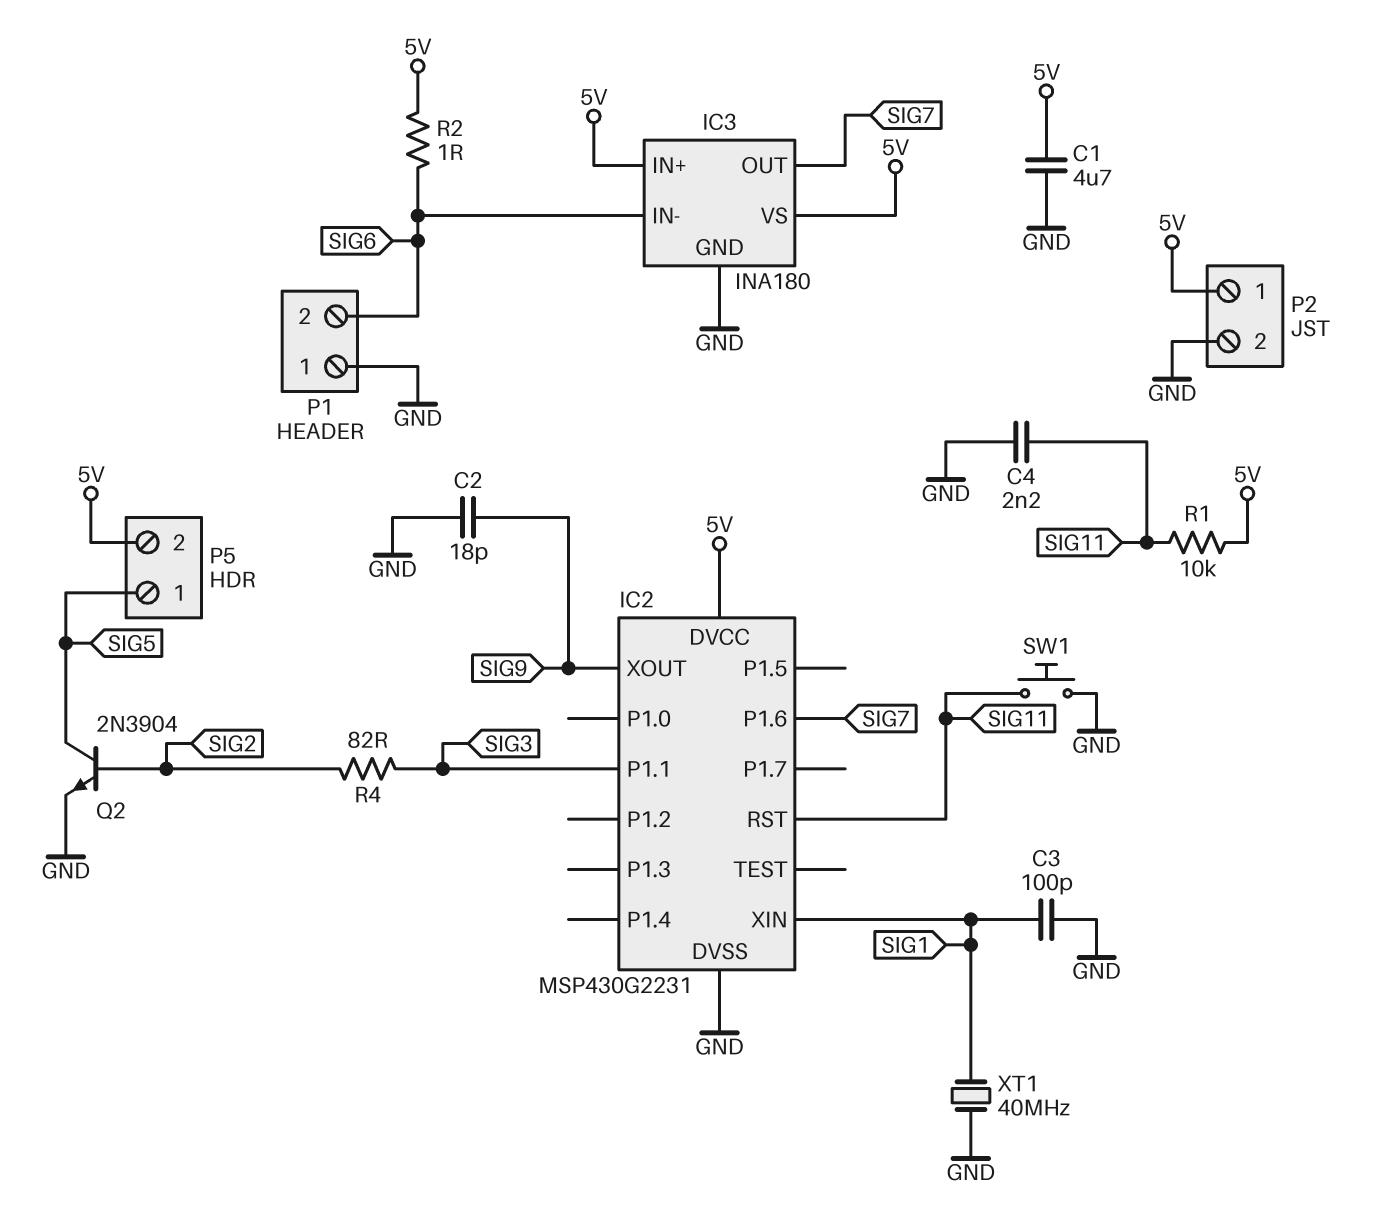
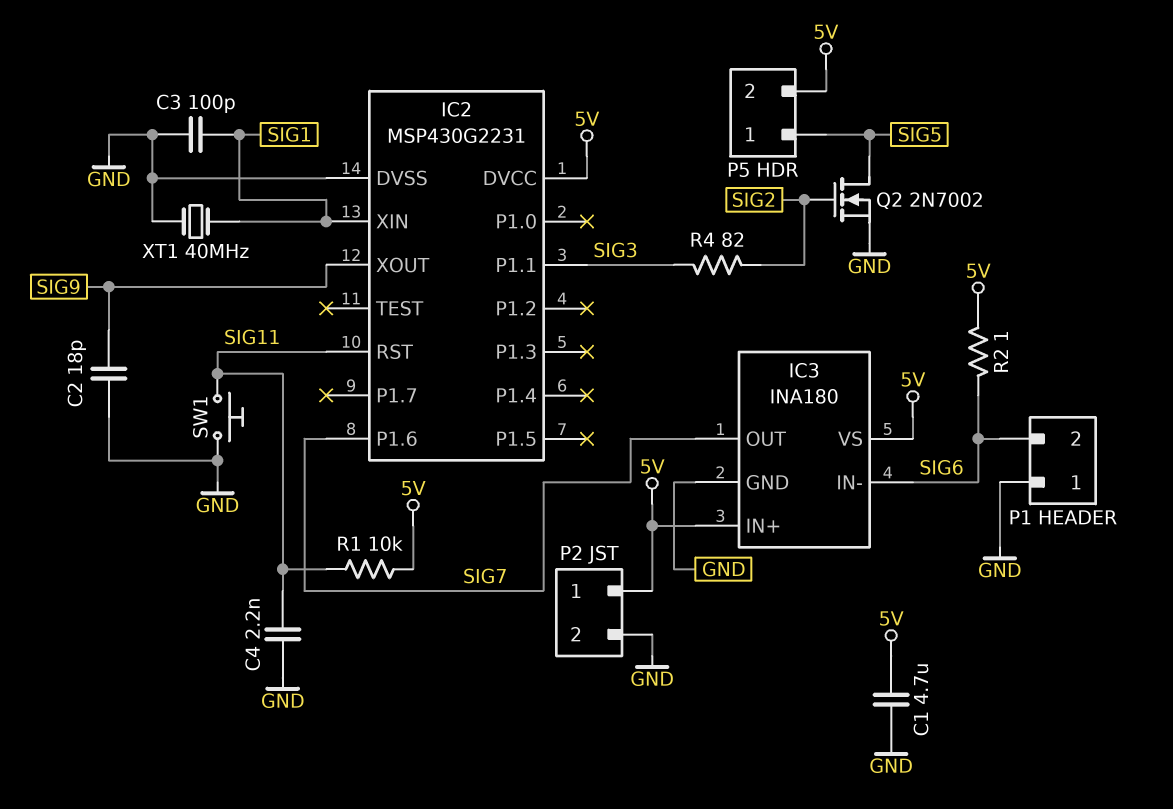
Q2: NPN 2N3904 (B SIG2, C SIG5, E GND) -> NMOS 2N7002 (G SIG2, D SIG5, S GND)

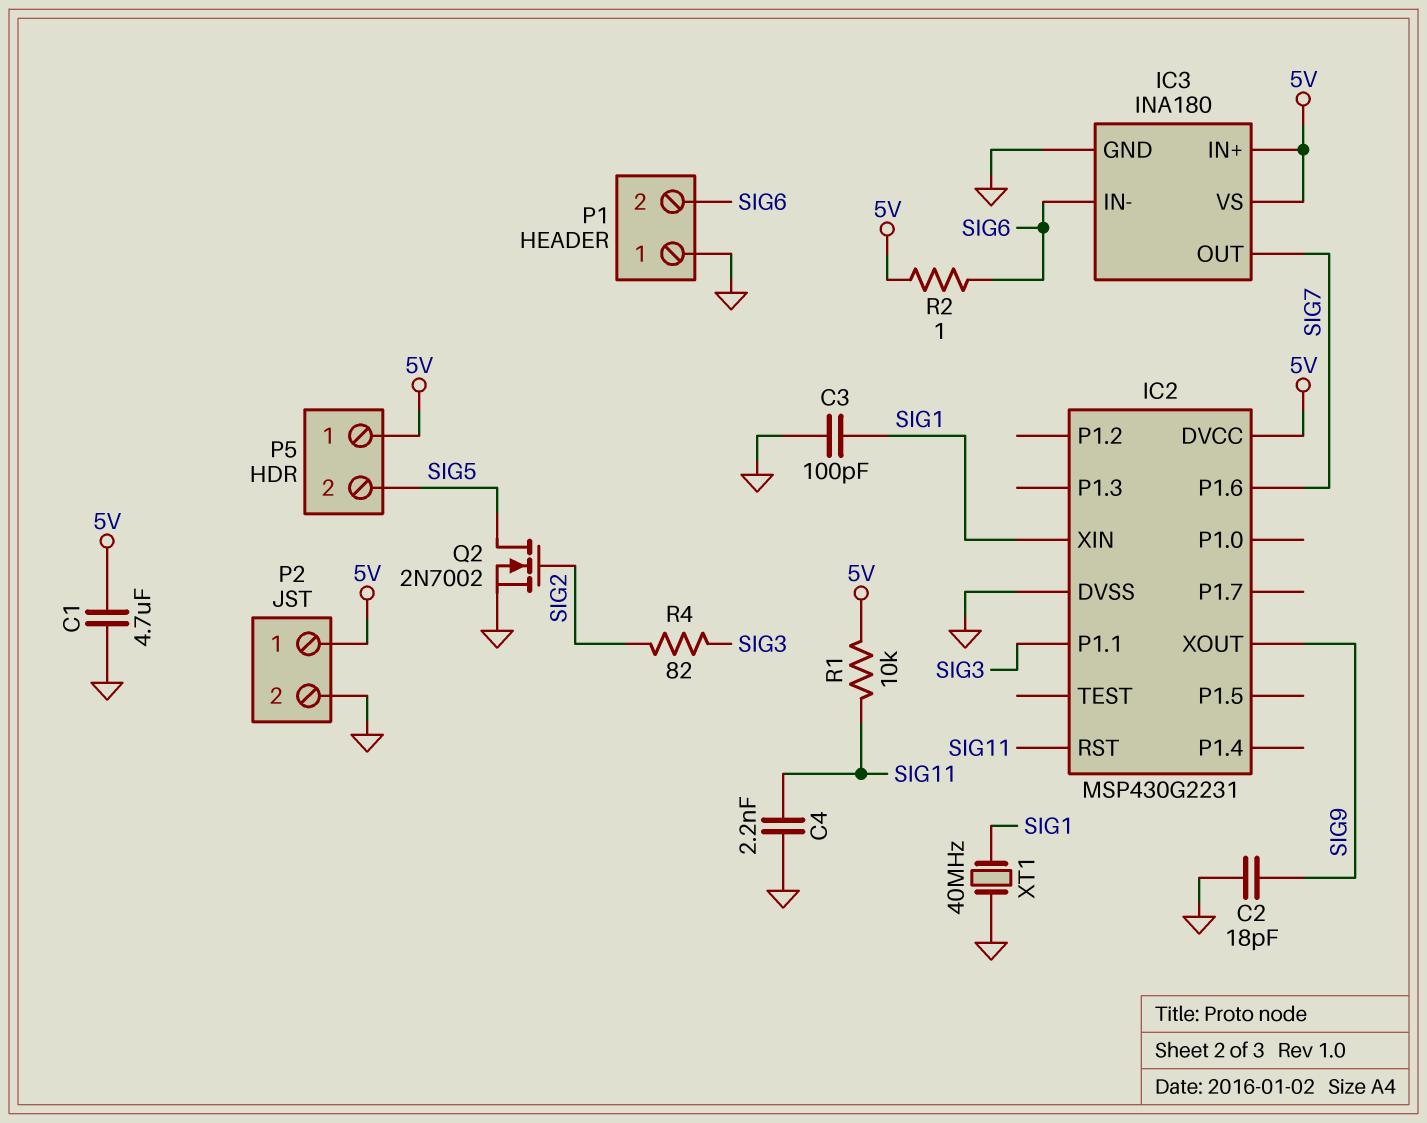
P5 pin 1: SIG5 -> 5V
P5 pin 2: 5V -> SIG5
SW1: button (GND, SIG11) -> none

